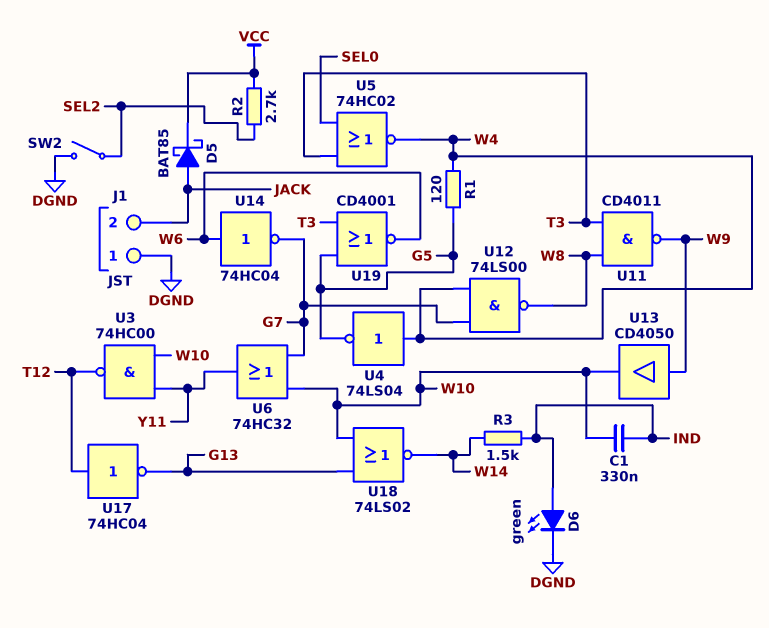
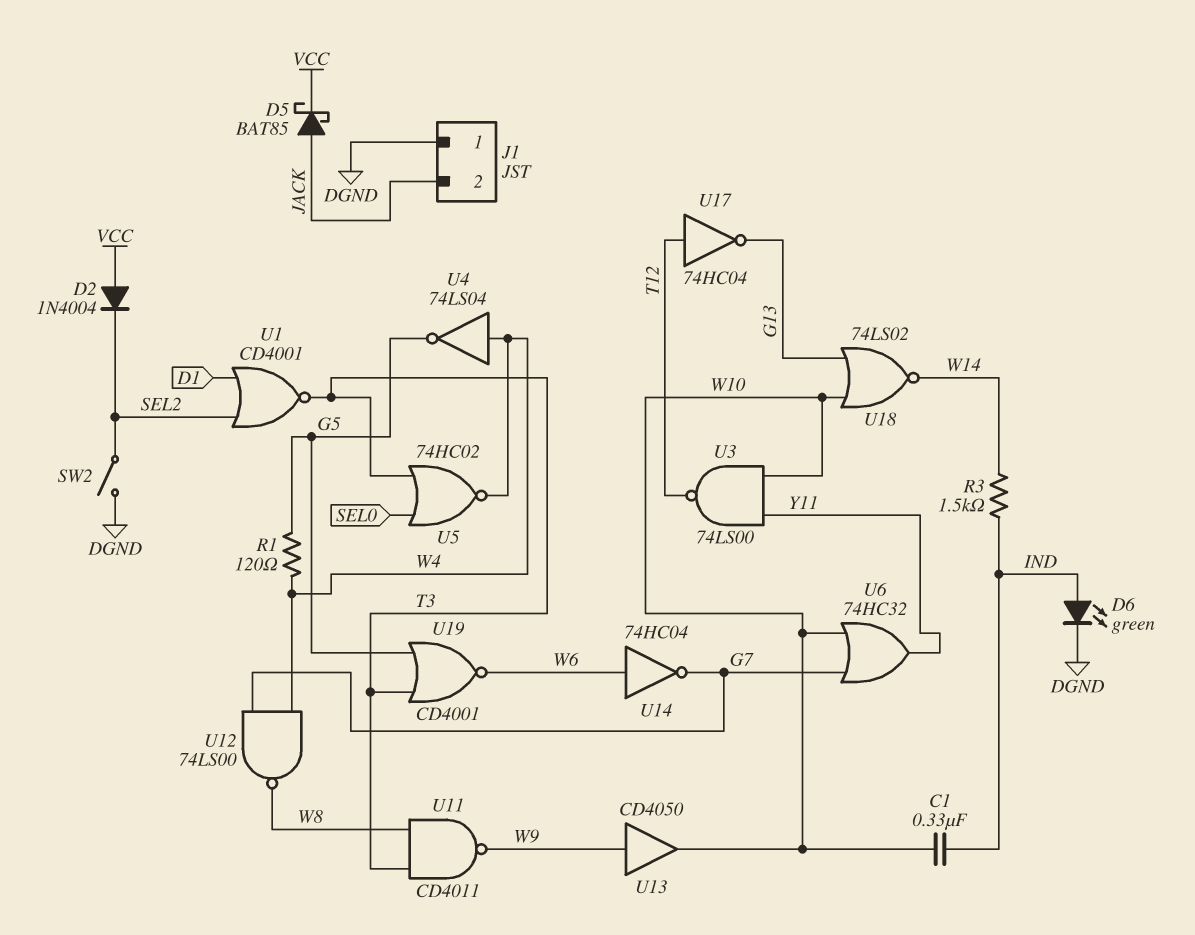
D2: none -> diode 1N4004 (A VCC, K SEL2)
R2: 2.7k (SEL2, VCC) -> none
U1: none -> NOR CD4001 (in D1, in SEL2, out T3)
U3: NAND 74HC00 (in W10, in Y11, out T12) -> NAND 74LS00 (in W10, in Y11, out T12)

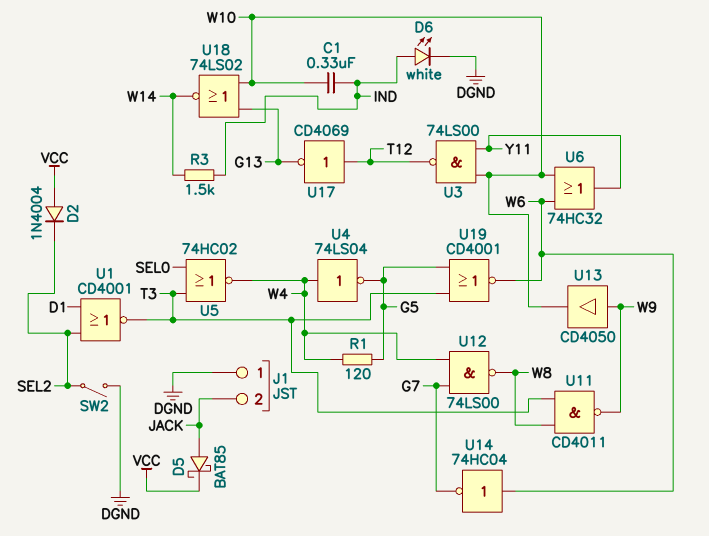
D6: LED green (A IND, K DGND) -> LED white (A IND, K DGND)
U6: OR 74HC32 (in G7, in W10, out Y11) -> OR 74HC32 (in W6, in W10, out Y11)
U17: NOT 74HC04 (in T12, out G13) -> NOT CD4069 (in T12, out G13)

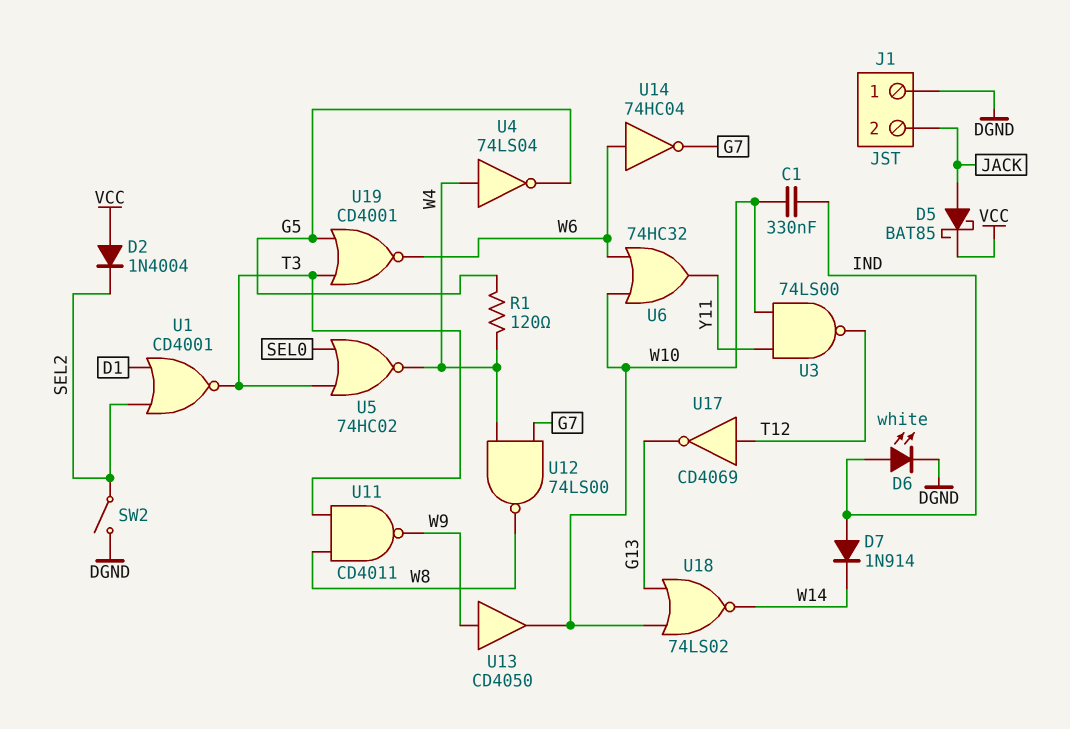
D7: none -> diode 1N914 (A IND, K W14)
R3: 1.5k (IND, W14) -> none

